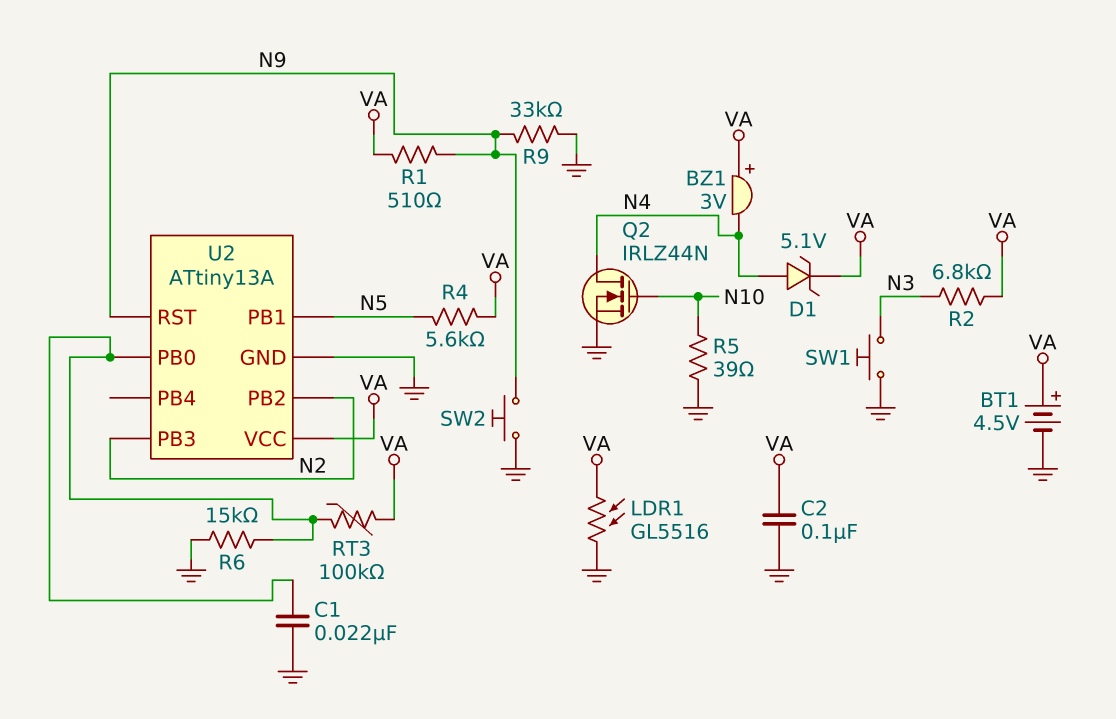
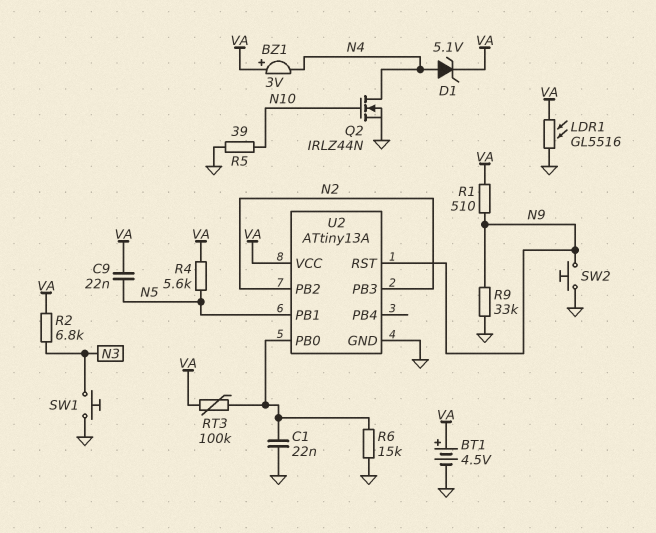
C2: 100nF (GND, VA) -> none
C9: none -> 22nF (N5, VA)

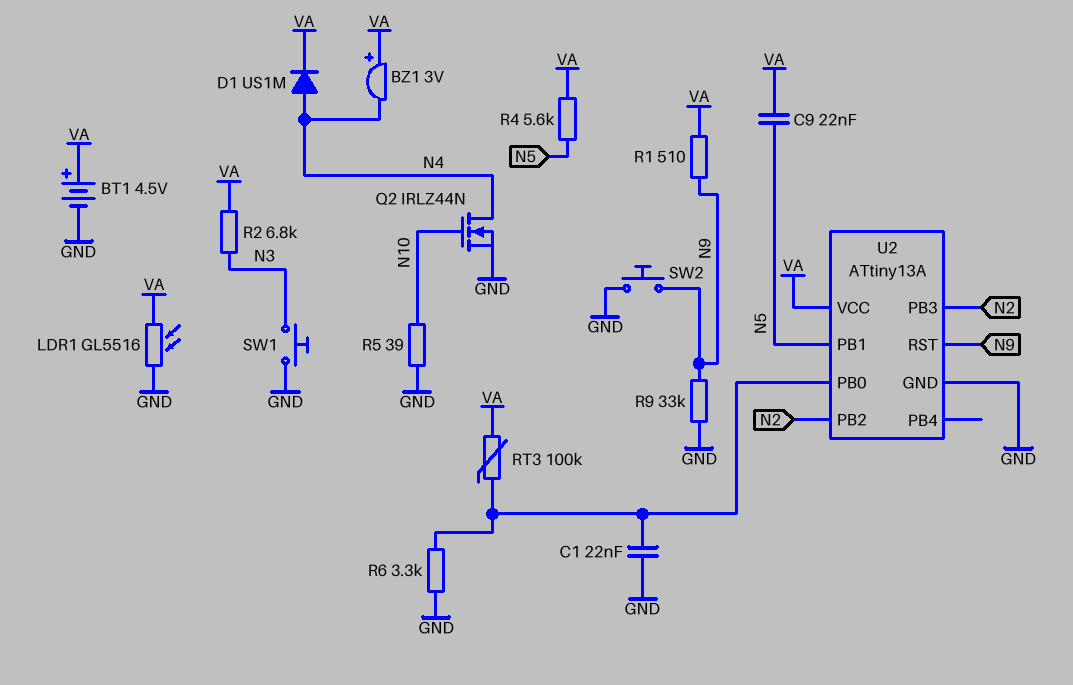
D1: zener 5.1V (A N4, K VA) -> diode US1M (A N4, K VA)
R6: 15k (GND, U2/PB0) -> 3.3k (GND, U2/PB0)

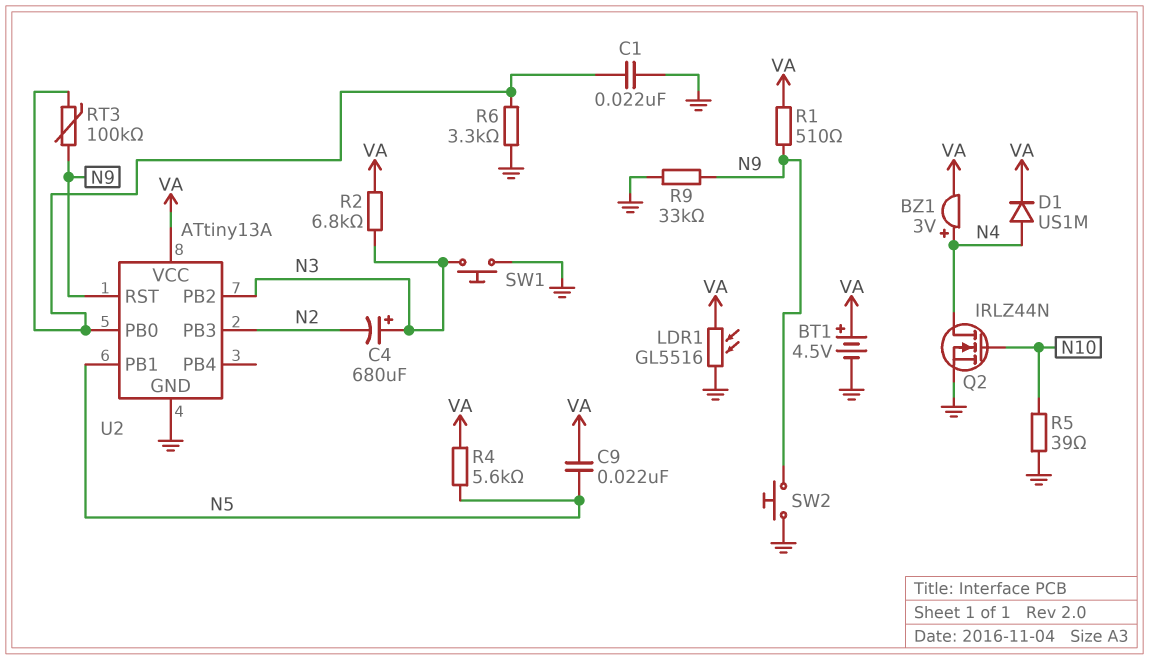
BZ1: buzzer 3V (plus VA, minus N4) -> buzzer 3V (plus N4, minus VA)
C4: none -> 680uF (plus N3, minus N2)
RT3: 100k (U2/PB0, VA) -> 100k (N9, U2/PB0)
U2 pin PB2: N2 -> N3

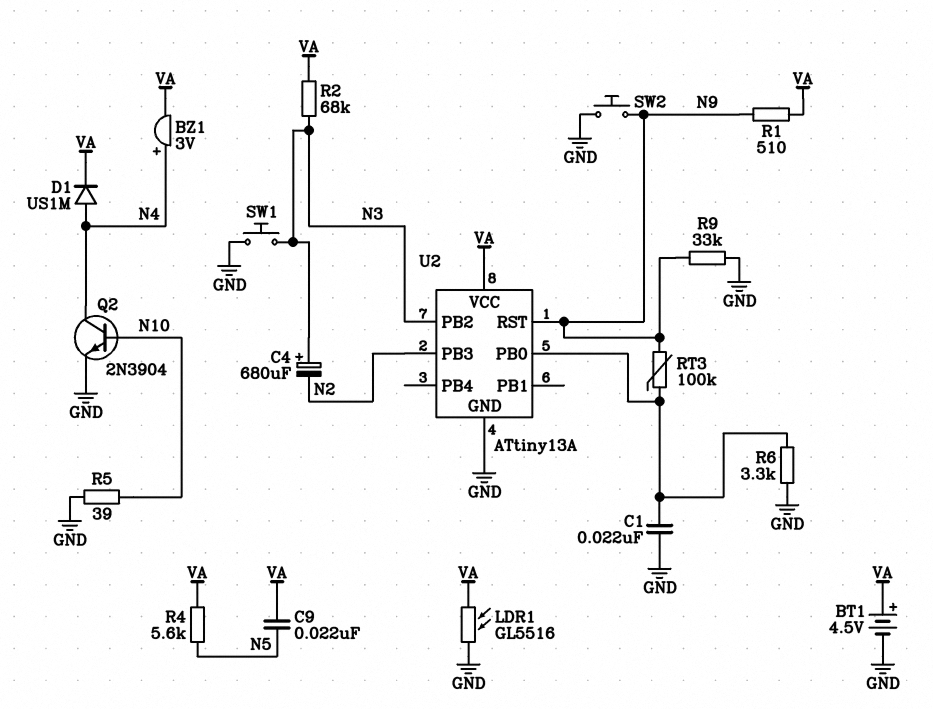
Q2: NMOS IRLZ44N (G N10, D N4, S GND) -> NPN 2N3904 (B N10, C N4, E GND)
R2: 6.8k (N3, VA) -> 68k (N3, VA)
U2 pin PB1: N5 -> none

